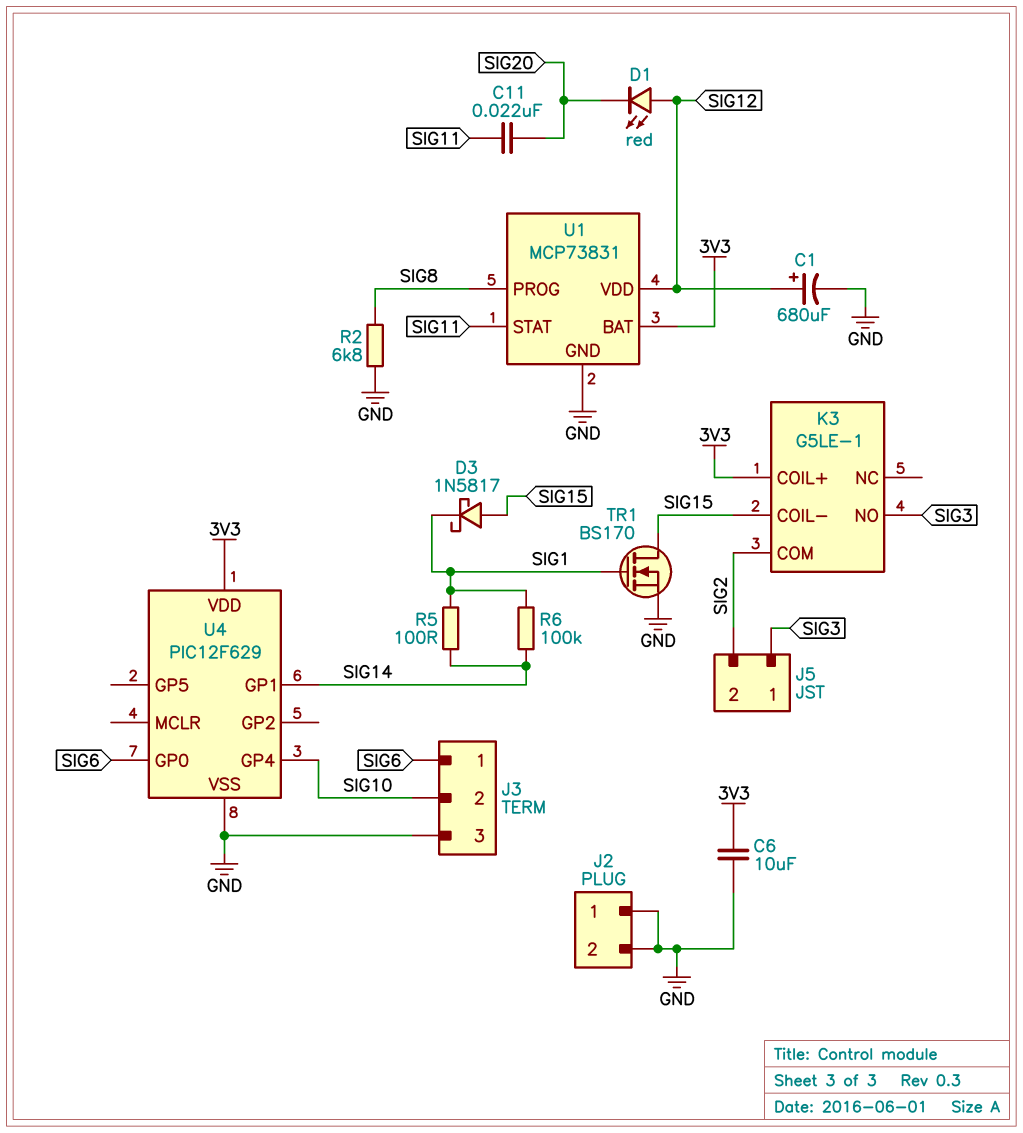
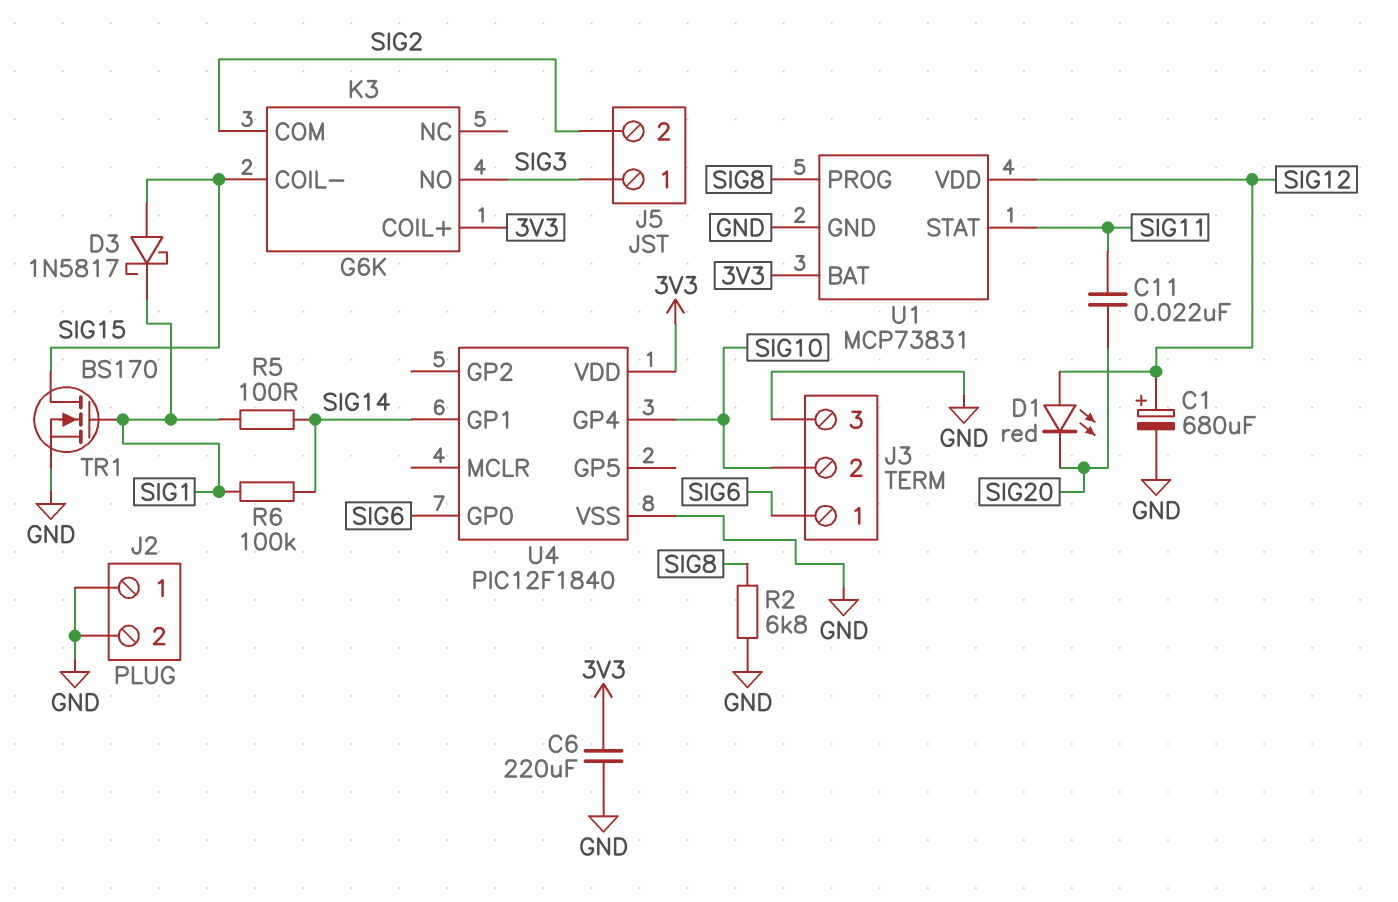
C6: 10uF (3V3, GND) -> 220uF (3V3, GND)
K3: G5LE-1 -> G6K
U4: PIC12F629 -> PIC12F1840

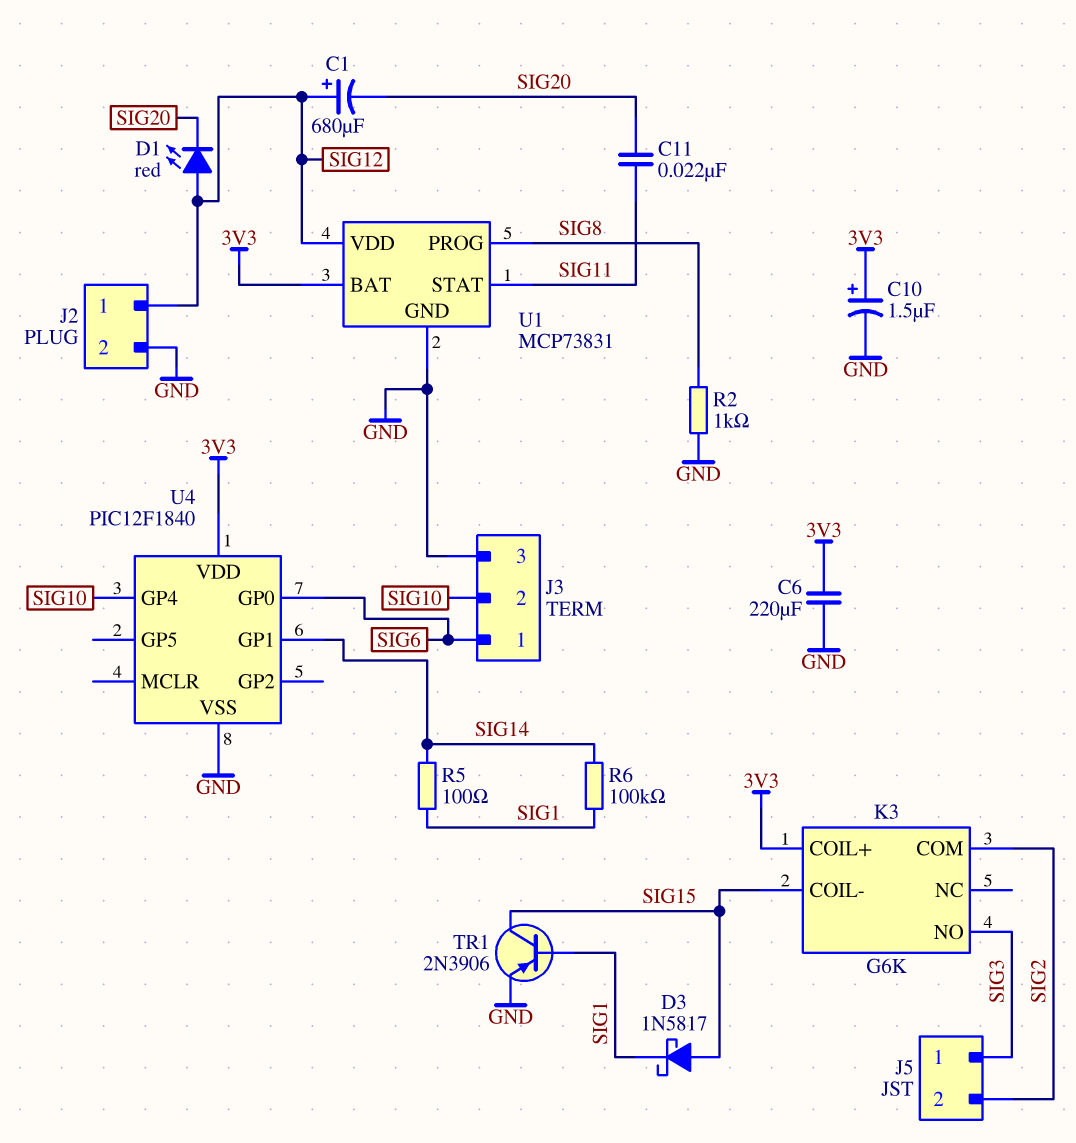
C1: 680uF (plus SIG12, minus GND) -> 680uF (plus SIG12, minus SIG20)
C10: none -> 1.5uF (plus 3V3, minus GND)
J2 pin 1: GND -> SIG12
R2: 6.8k (GND, SIG8) -> 1k (GND, SIG8)
TR1: NMOS BS170 (G SIG1, D SIG15, S GND) -> PNP 2N3906 (B SIG1, C SIG15, E GND)

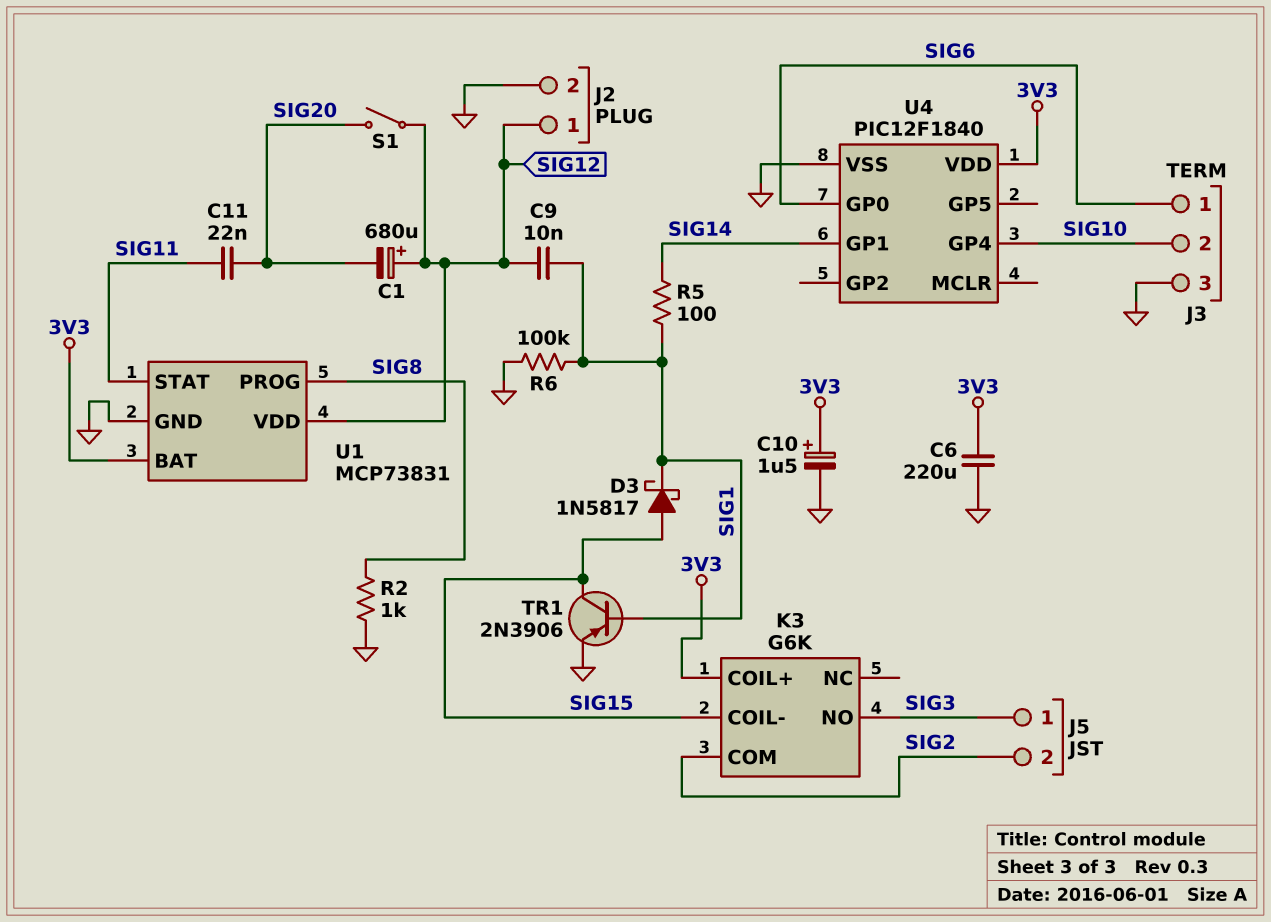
C9: none -> 10nF (SIG1, SIG12)
D1: LED red (A SIG12, K SIG20) -> none
R6: 100k (SIG1, SIG14) -> 100k (GND, SIG1)
S1: none -> switch (SIG12, SIG20)

